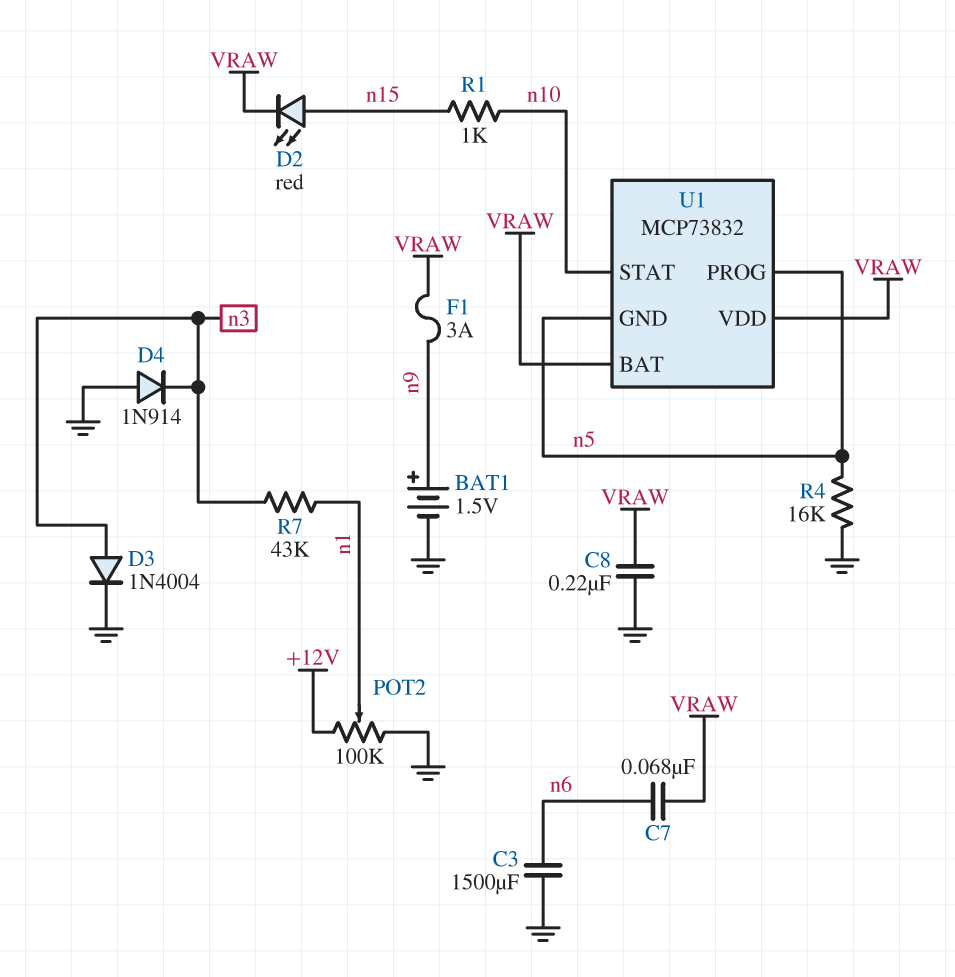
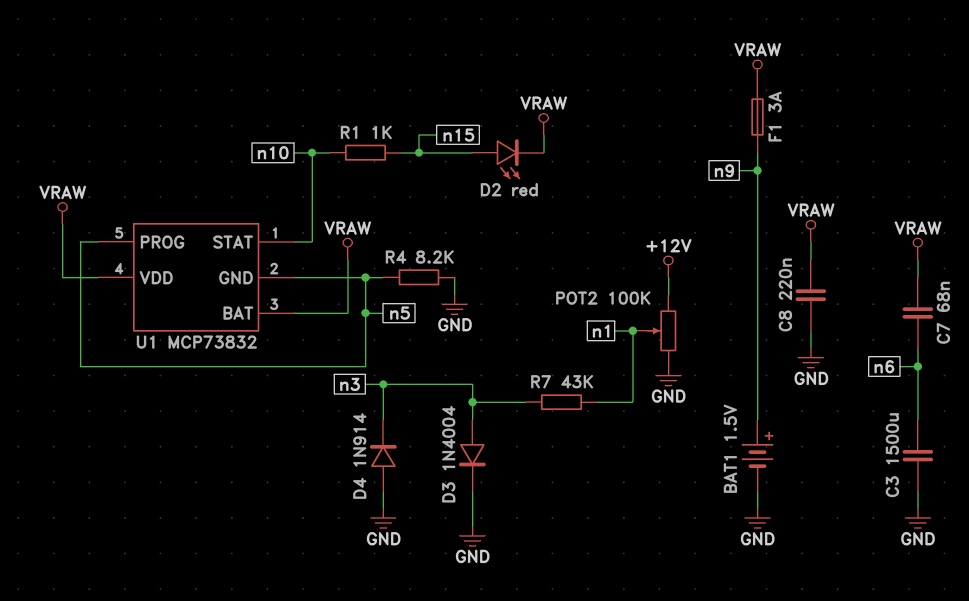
R4: 16k (GND, n5) -> 8.2k (GND, n5)

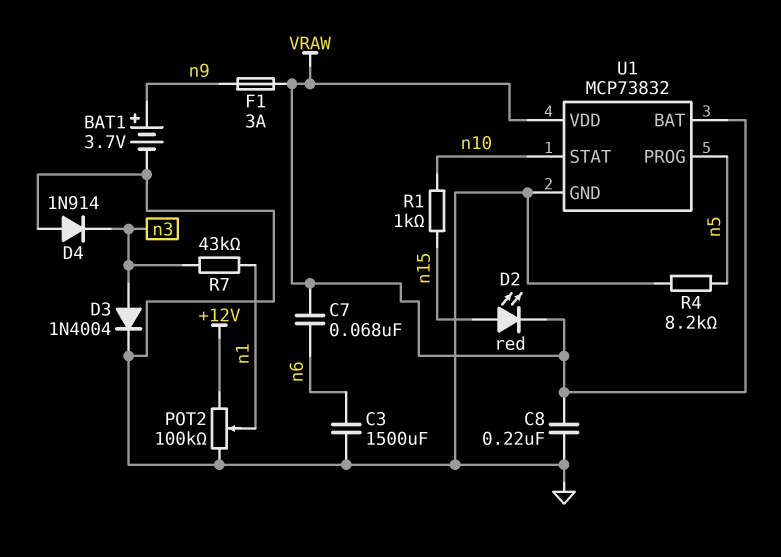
BAT1: 1.5V (plus n9, minus GND) -> 3.7V (plus n9, minus GND)
U1 pin GND: n5 -> GND

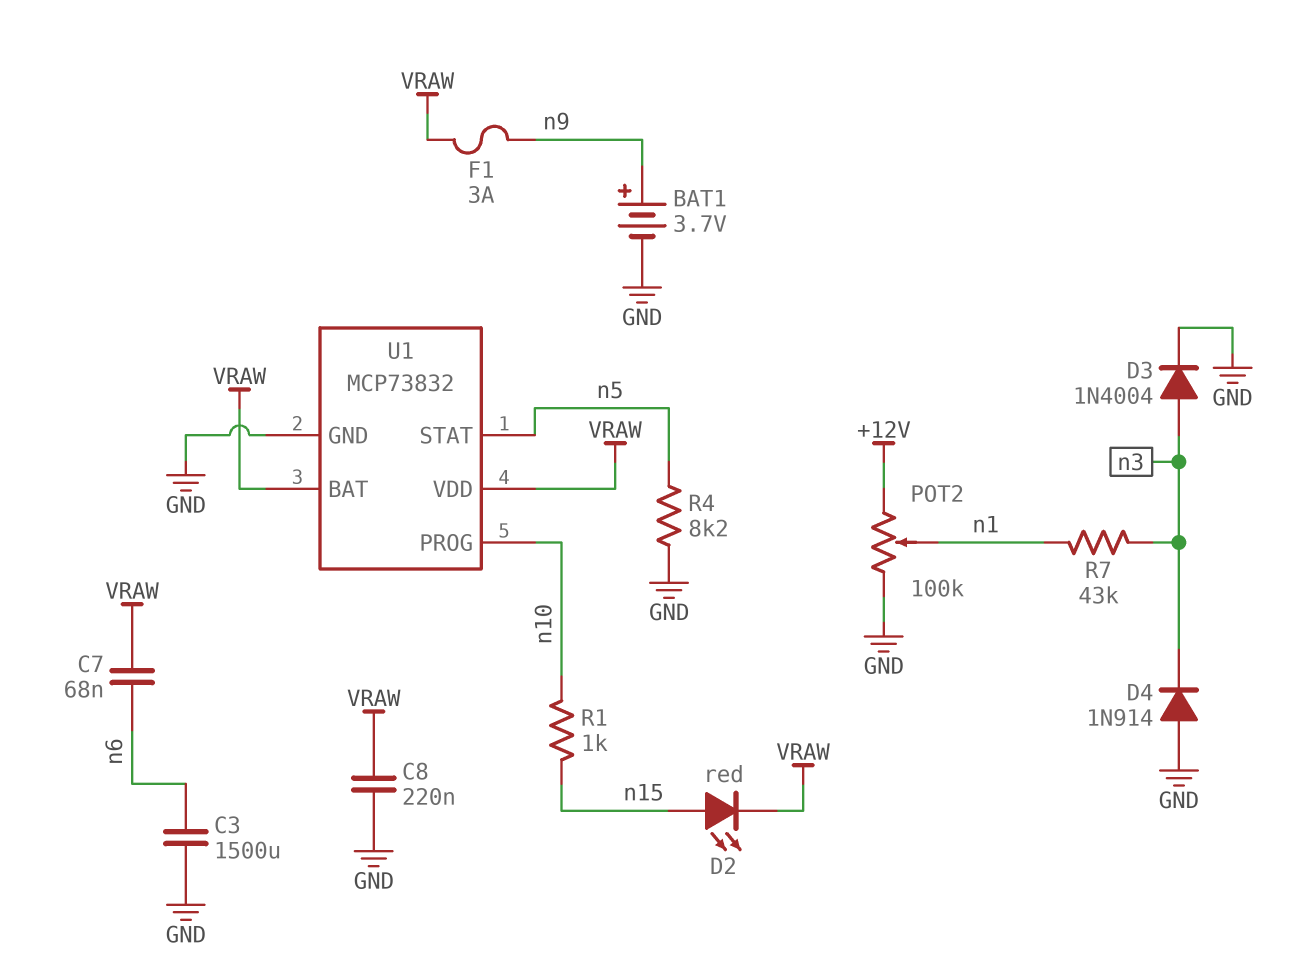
U1 pin PROG: n5 -> n10
U1 pin STAT: n10 -> n5

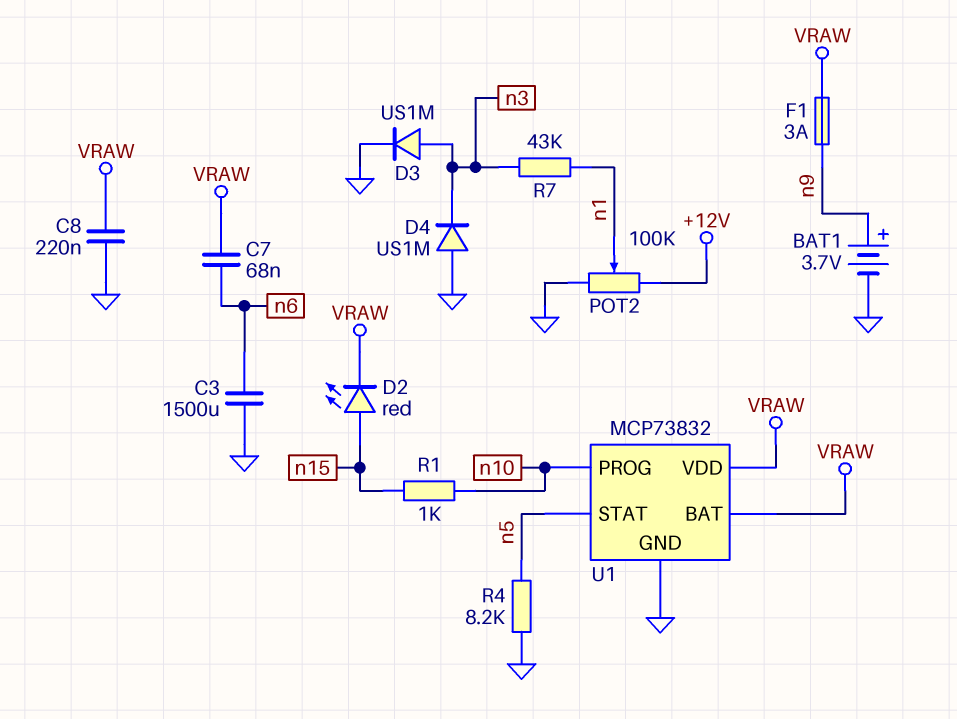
D3: diode 1N4004 (A n3, K GND) -> diode US1M (A n3, K GND)
D4: diode 1N914 (A GND, K n3) -> diode US1M (A GND, K n3)

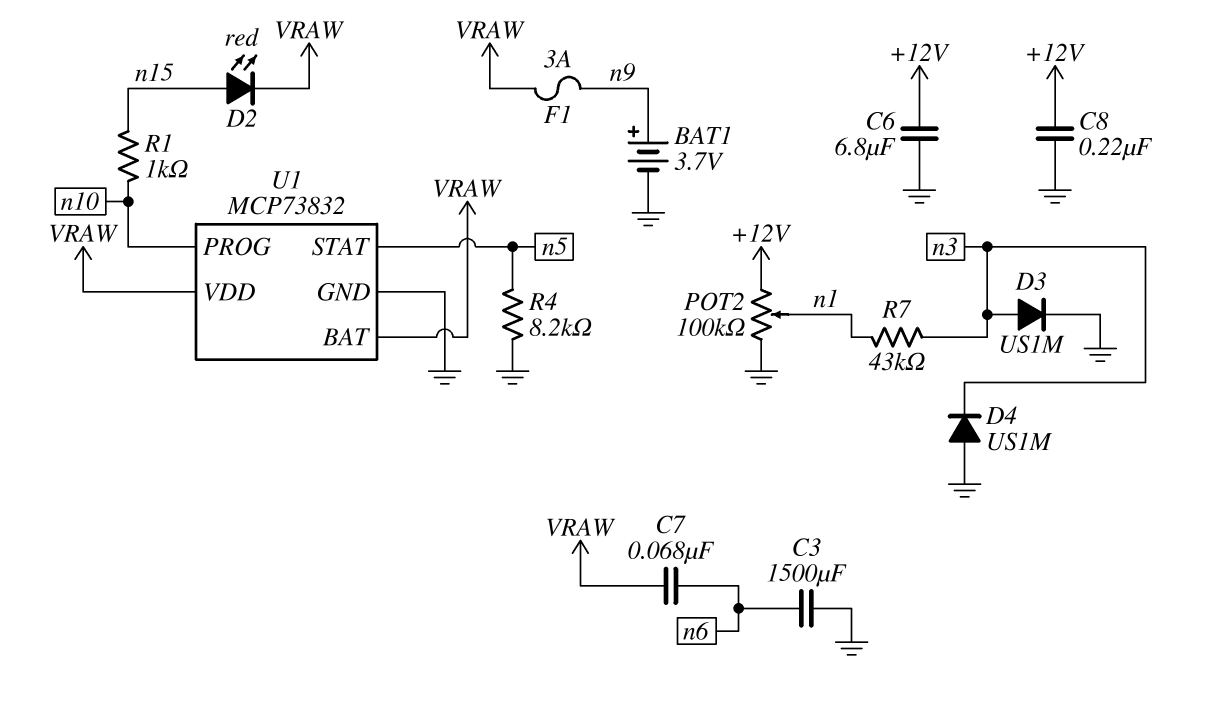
C6: none -> 6.8uF (+12V, GND)
C8: 220nF (GND, VRAW) -> 220nF (+12V, GND)

